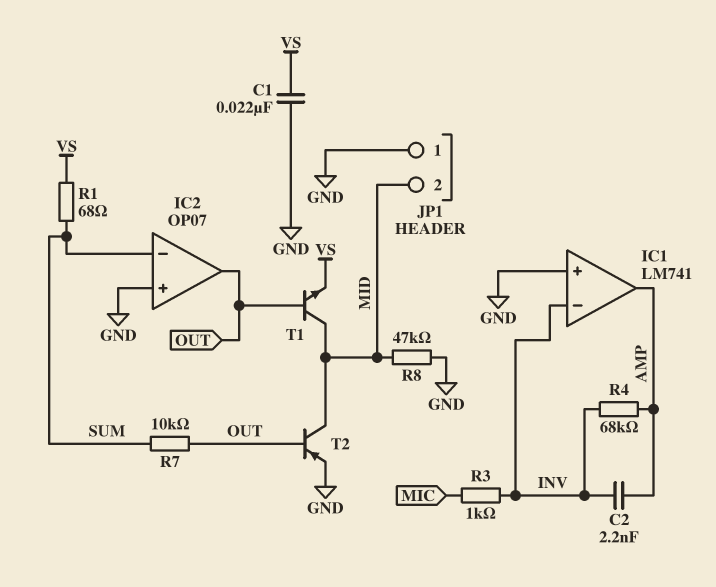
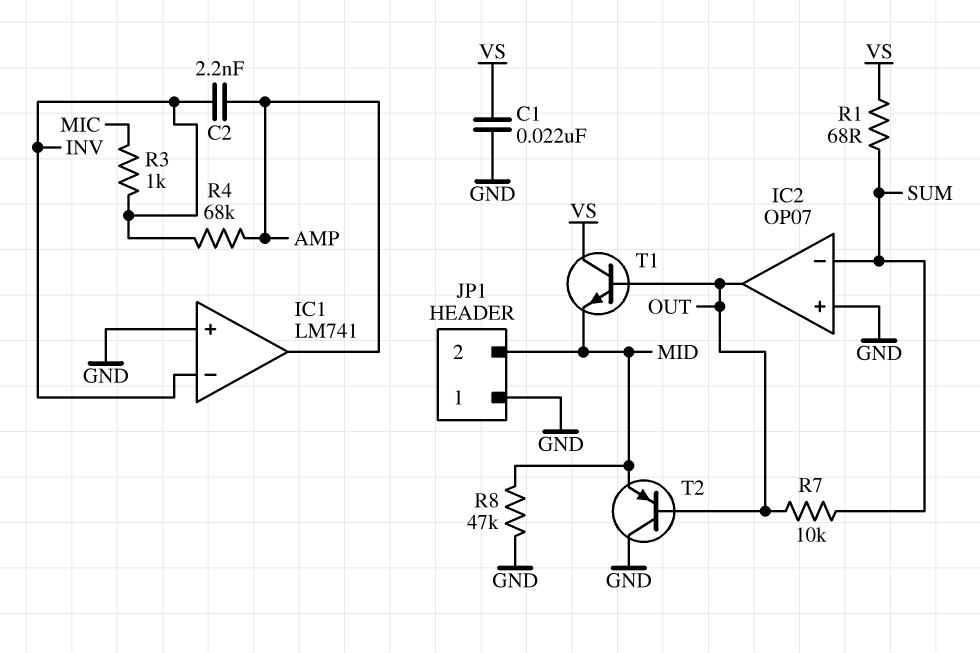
T1: NPN (B OUT, C MID, E VS) -> NPN (B OUT, C VS, E MID)
T2: PNP (B OUT, C MID, E GND) -> PNP (B OUT, C GND, E MID)

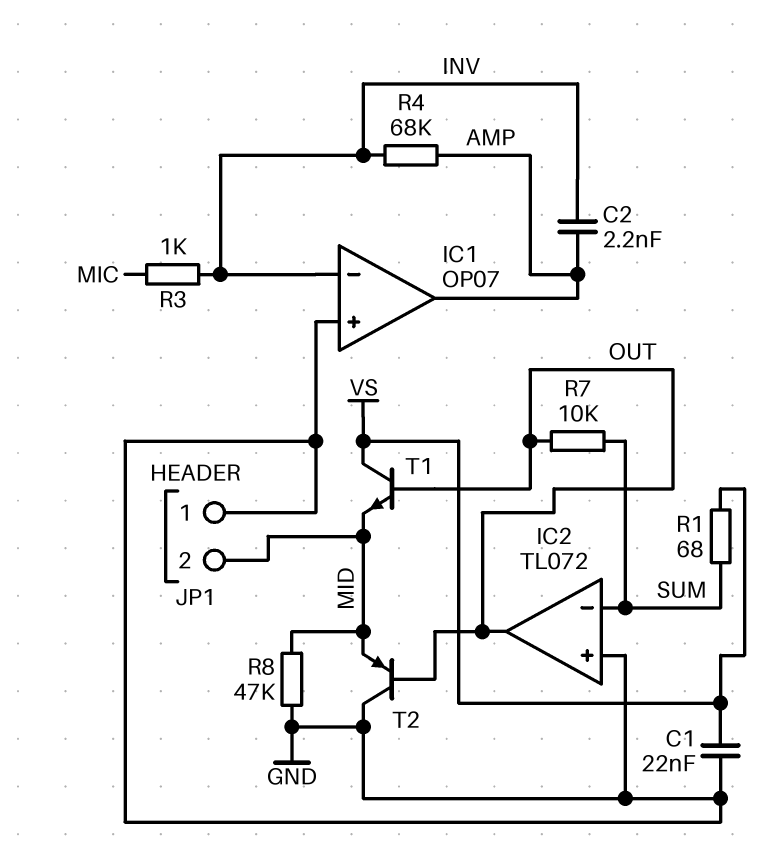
IC1: LM741 -> OP07
IC2: OP07 -> TL072

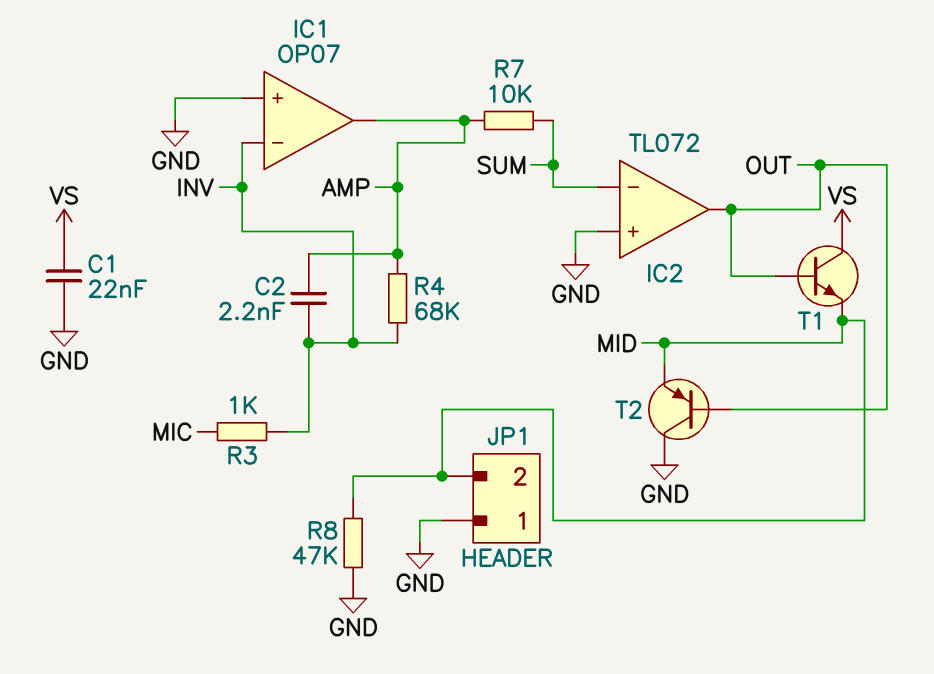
R1: 68 (SUM, VS) -> none
R7: 10k (OUT, SUM) -> 10k (AMP, SUM)

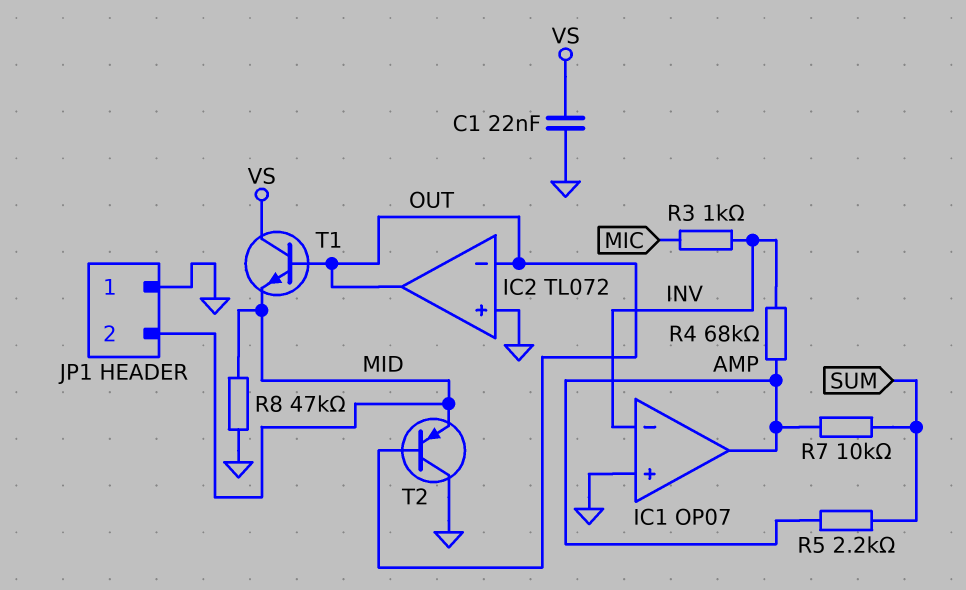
C2: 2.2nF (AMP, INV) -> none
IC2 pin in-: SUM -> OUT
R5: none -> 2.2k (AMP, SUM)

